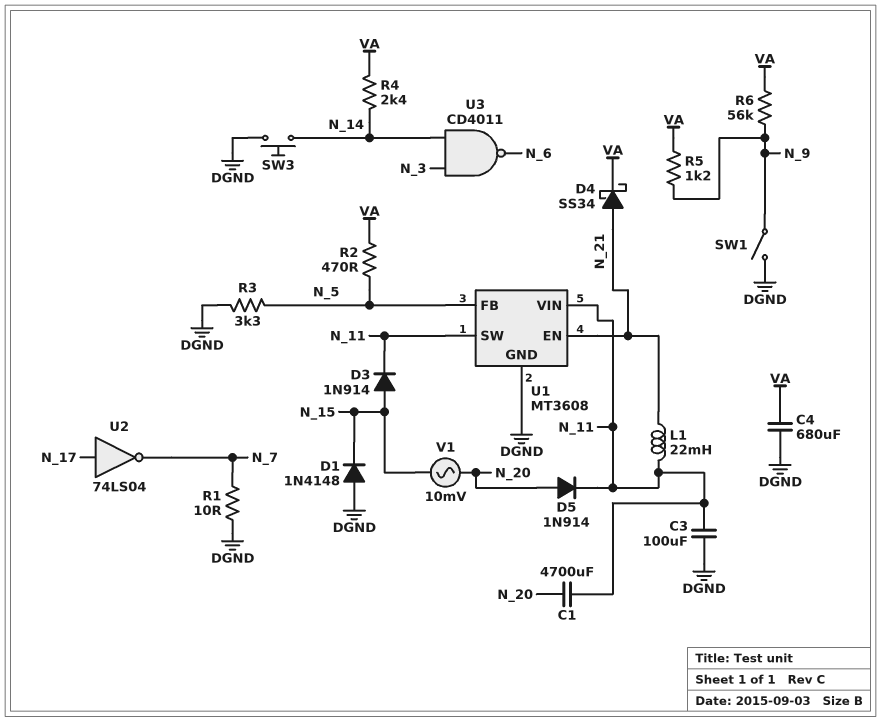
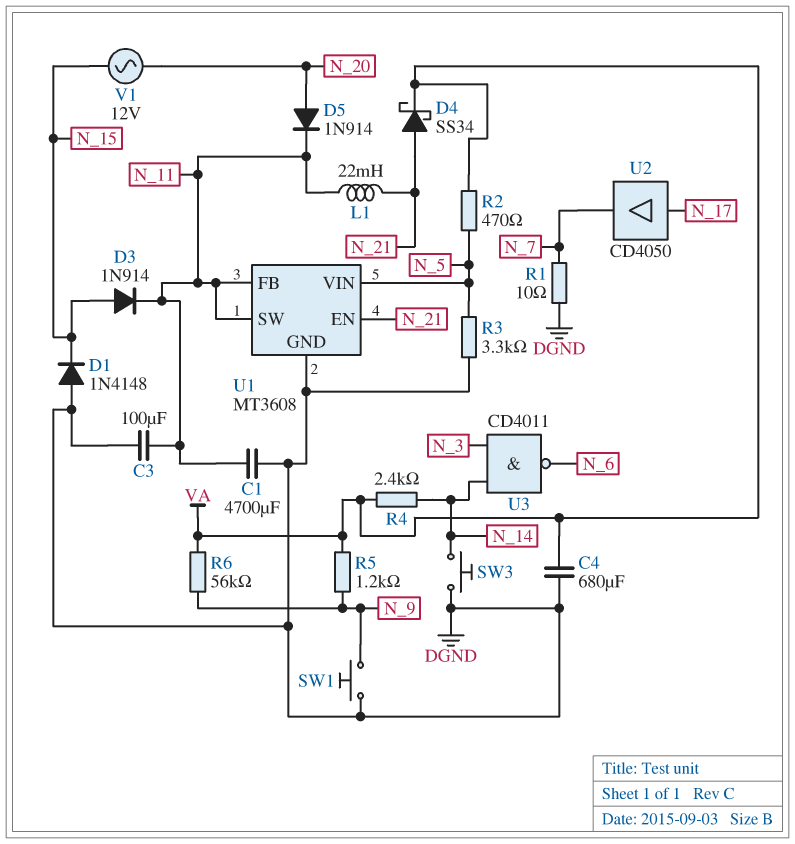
C1: 4700uF (N_11, N_20) -> 4700uF (DGND, N_11)
SW1: switch (DGND, N_9) -> button (DGND, N_9)
U1 pin FB: N_5 -> N_11
U1 pin VIN: N_11 -> N_5
U2: NOT 74LS04 (in N_17, out N_7) -> buffer CD4050 (in N_17, out N_7)
V1: AC 10mV (N_15, N_20) -> AC 12V (N_15, N_20)

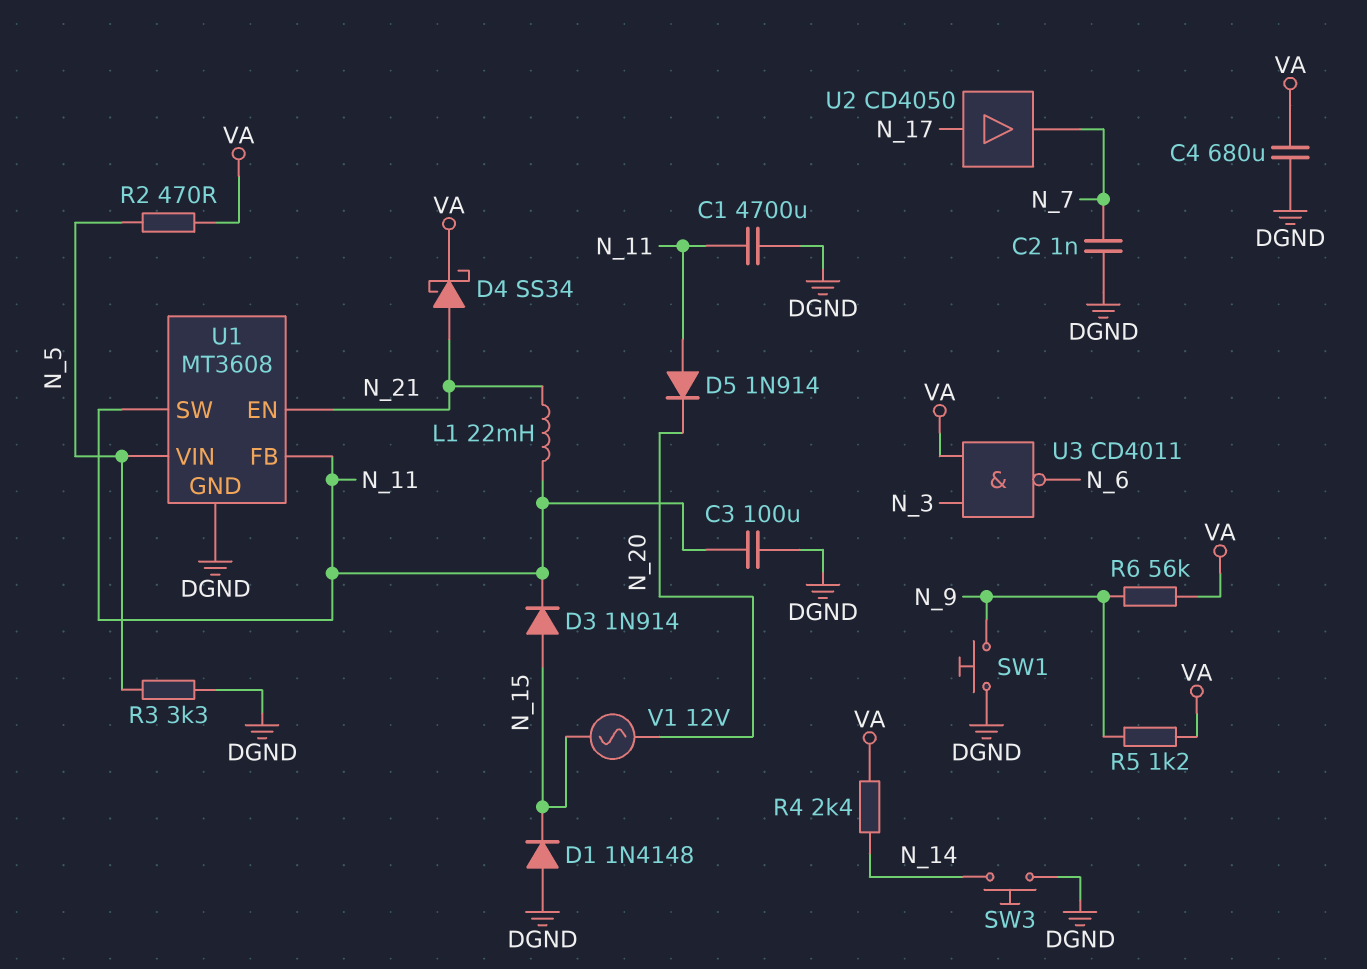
C2: none -> 1nF (DGND, N_7)
D5: diode 1N914 (A N_20, K N_11) -> diode 1N914 (A N_11, K N_20)
R1: 10 (DGND, N_7) -> none
U3: NAND CD4011 (in N_3, in N_14, out N_6) -> NAND CD4011 (in N_3, in VA, out N_6)

